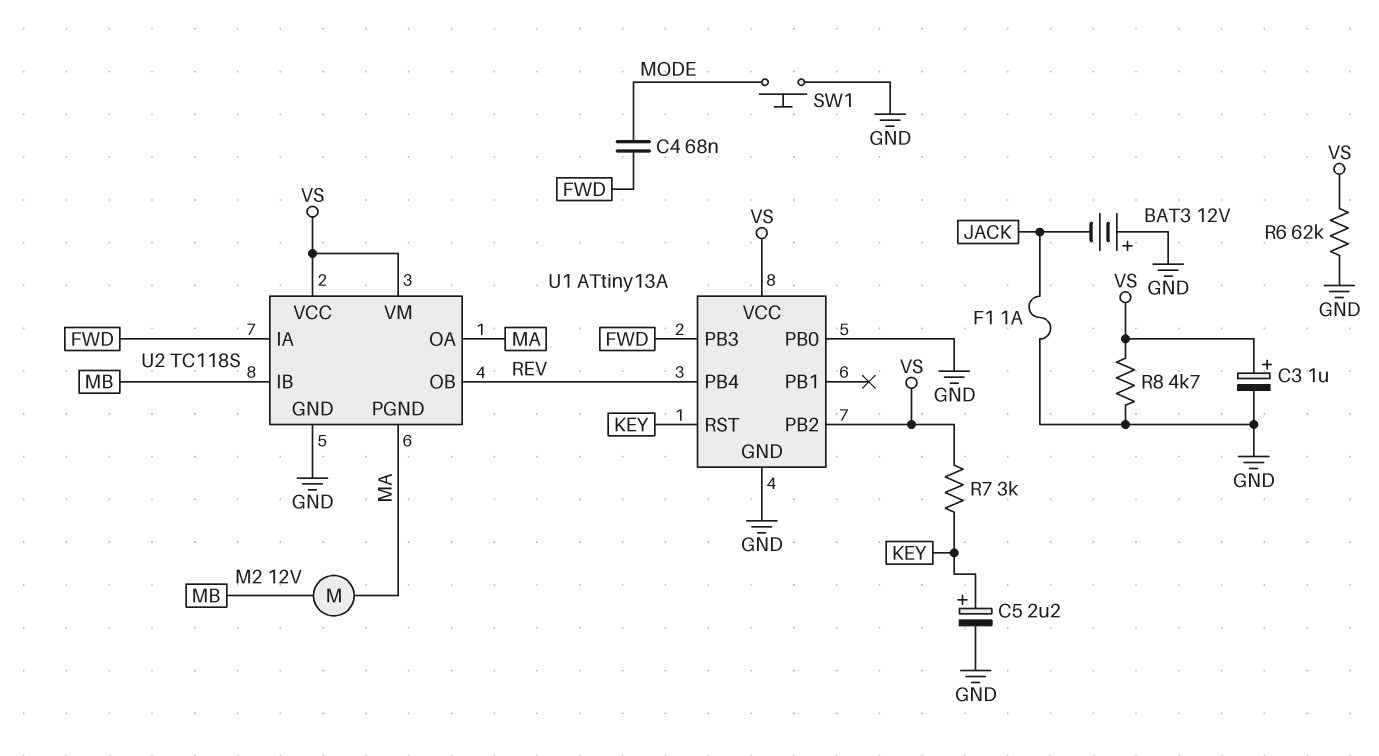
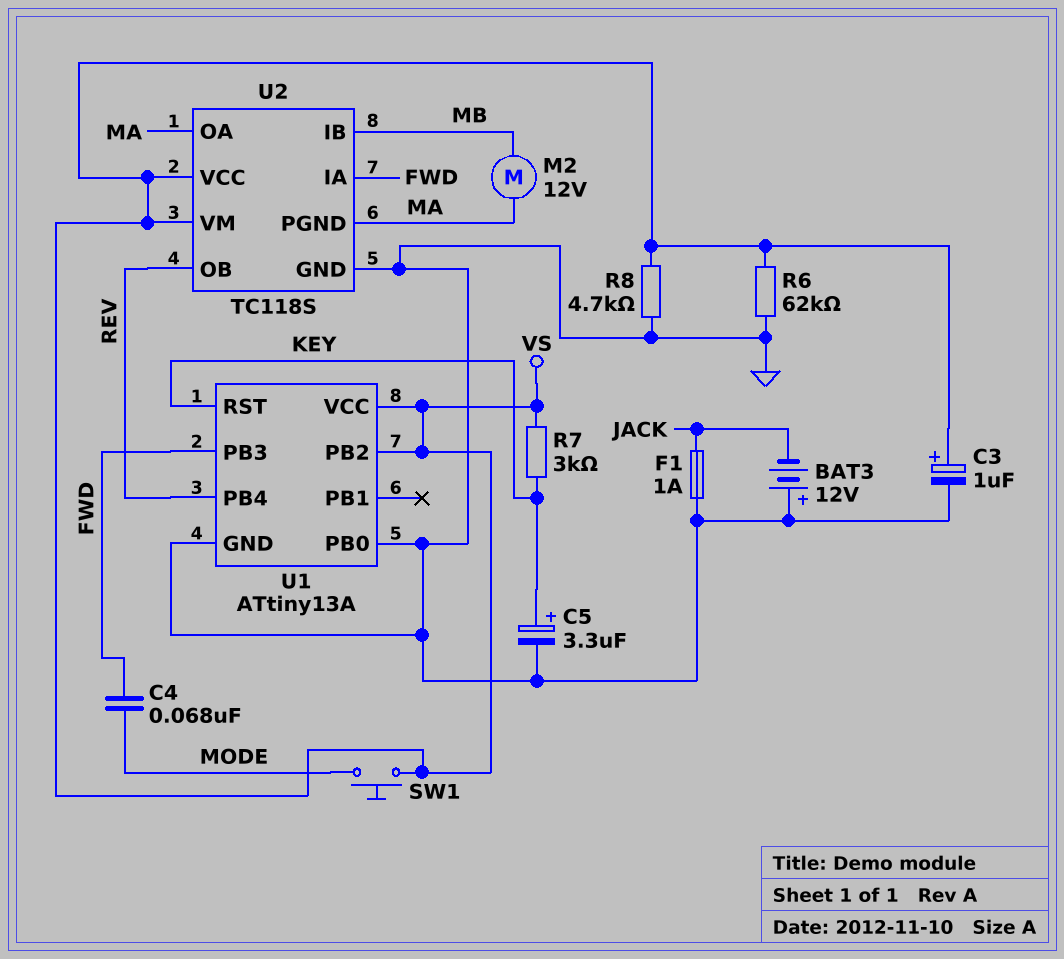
C5: 2.2uF (plus KEY, minus GND) -> 3.3uF (plus KEY, minus GND)
SW1: button (GND, MODE) -> button (MODE, VS)

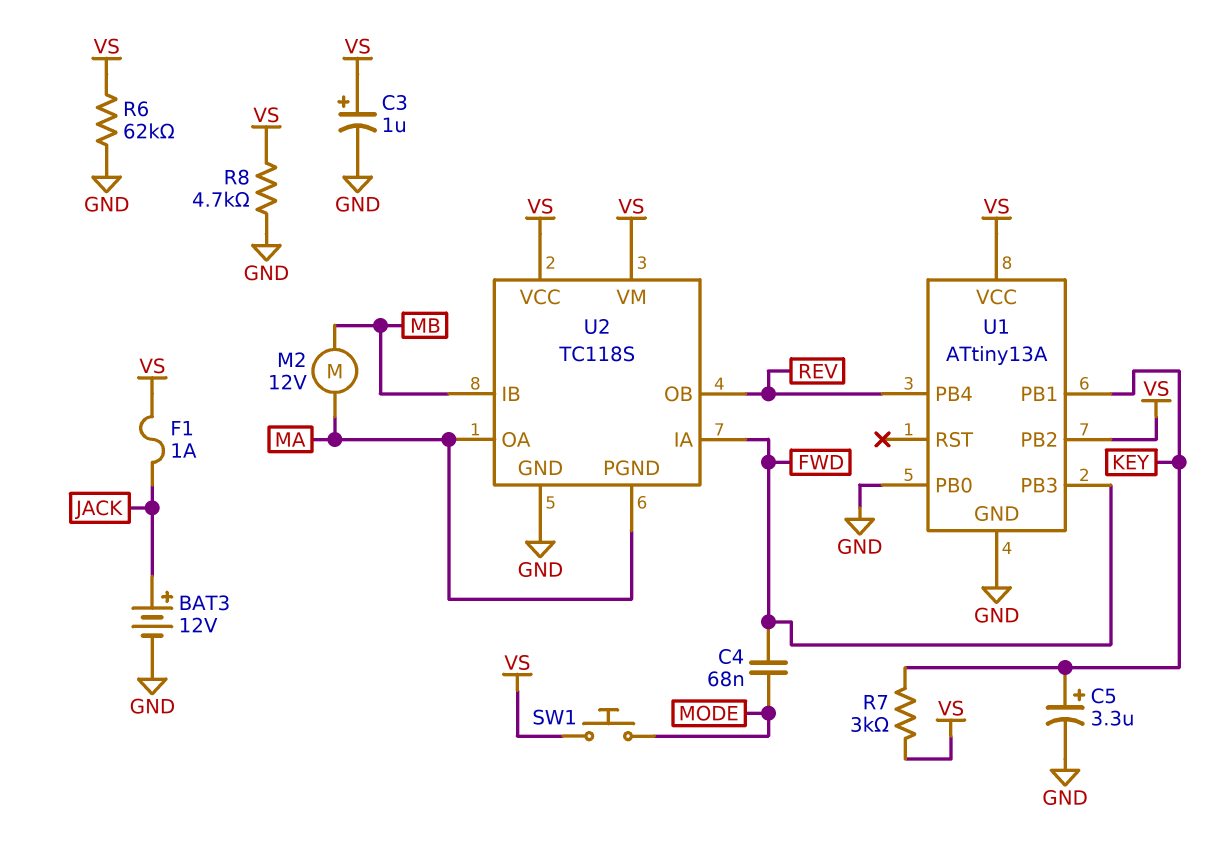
BAT3: 12V (plus GND, minus JACK) -> 12V (plus JACK, minus GND)
F1: 1A (GND, JACK) -> 1A (JACK, VS)
U1 pin PB1: none -> KEY
U1 pin RST: KEY -> none

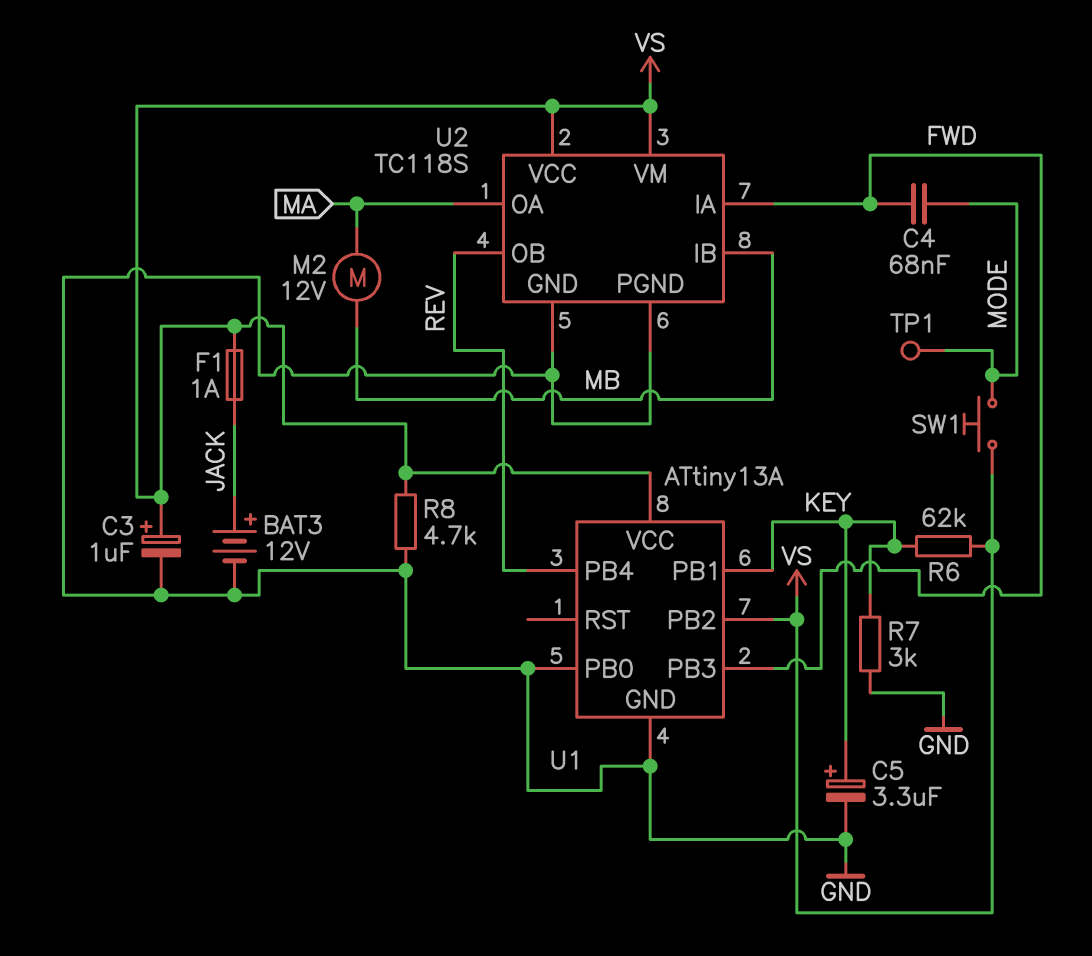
R6: 62k (GND, VS) -> 62k (KEY, VS)
R7: 3k (KEY, VS) -> 3k (GND, KEY)
TP1: none -> test point (MODE)
U2 pin PGND: MA -> GND

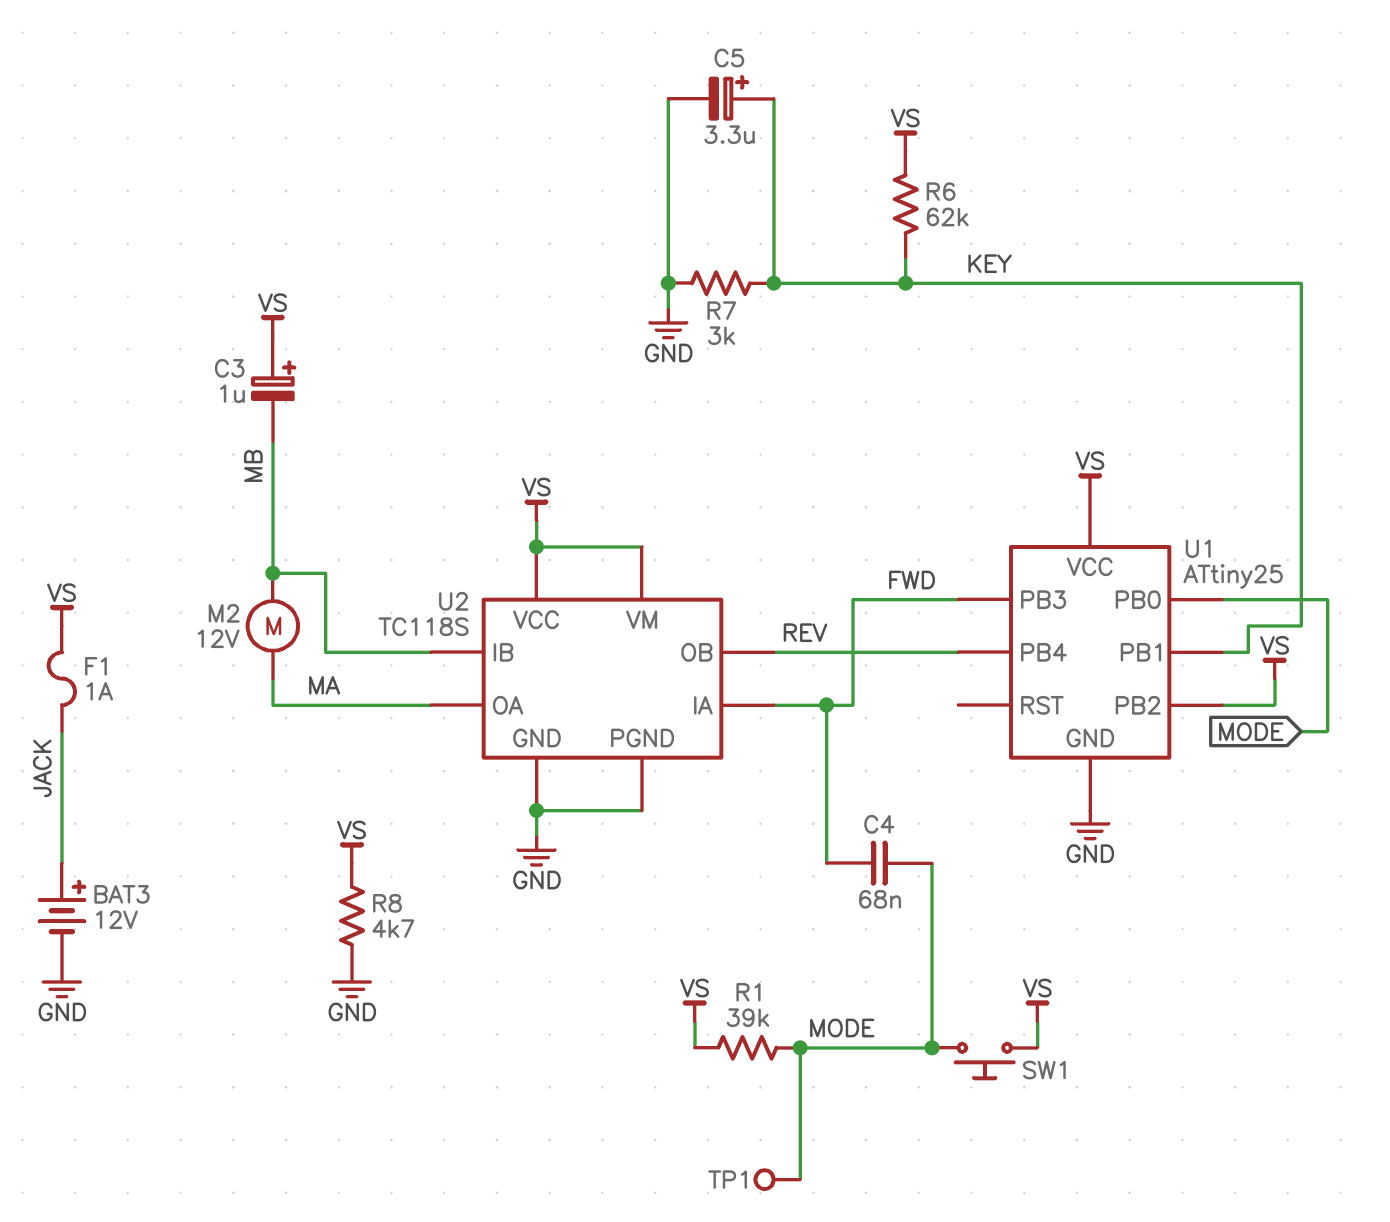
C3: 1uF (plus VS, minus GND) -> 1uF (plus VS, minus MB)
R1: none -> 39k (MODE, VS)
U1: ATtiny13A -> ATtiny25
U1 pin PB0: GND -> MODE

